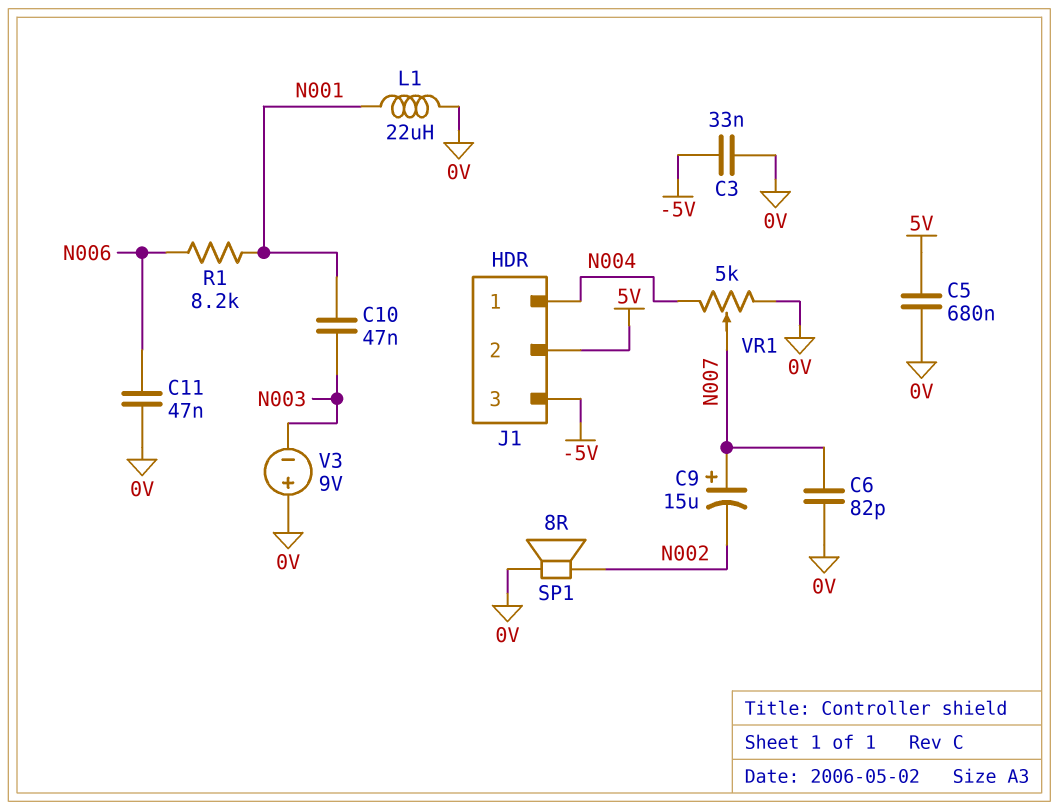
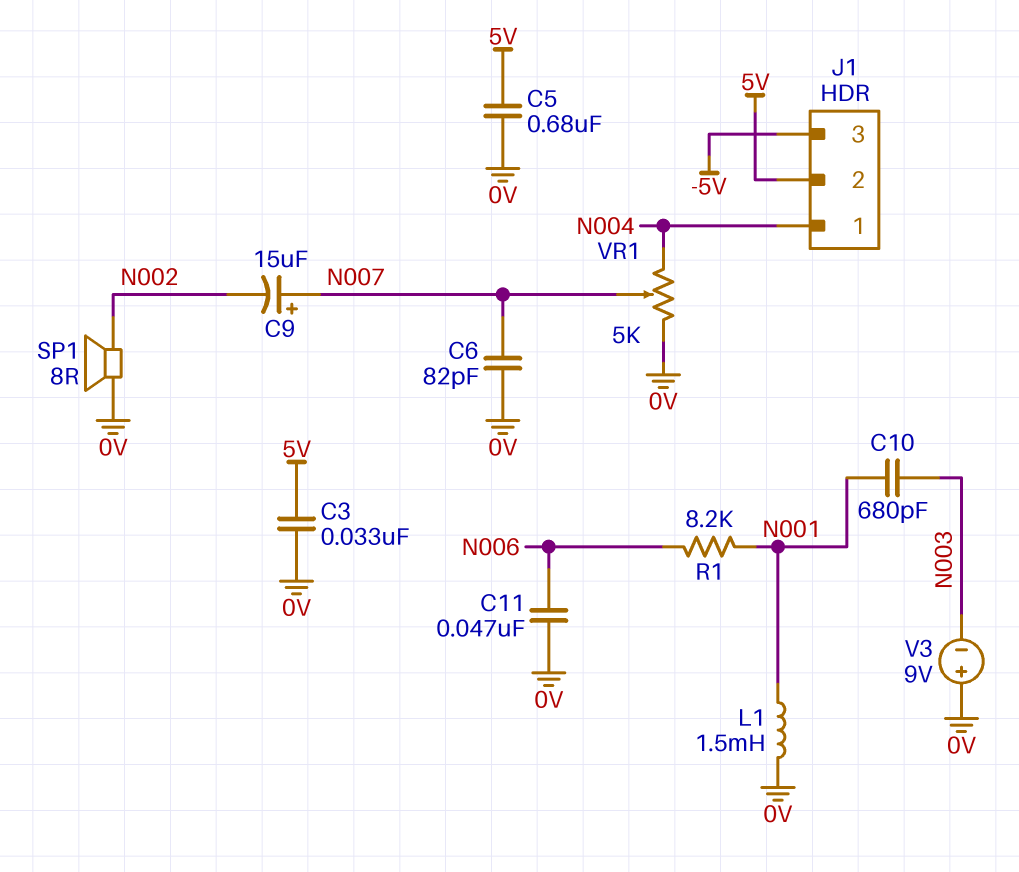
C3: 33nF (-5V, 0V) -> 33nF (0V, 5V)
C10: 47nF (N001, N003) -> 680pF (N001, N003)
L1: 22uH (0V, N001) -> 1.5mH (0V, N001)

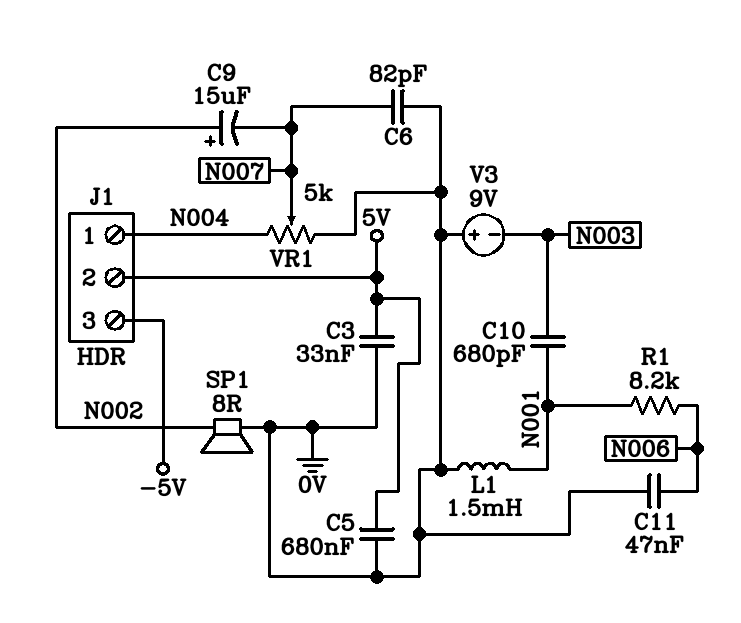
C9: 15uF (plus N007, minus N002) -> 15uF (plus N002, minus N007)

